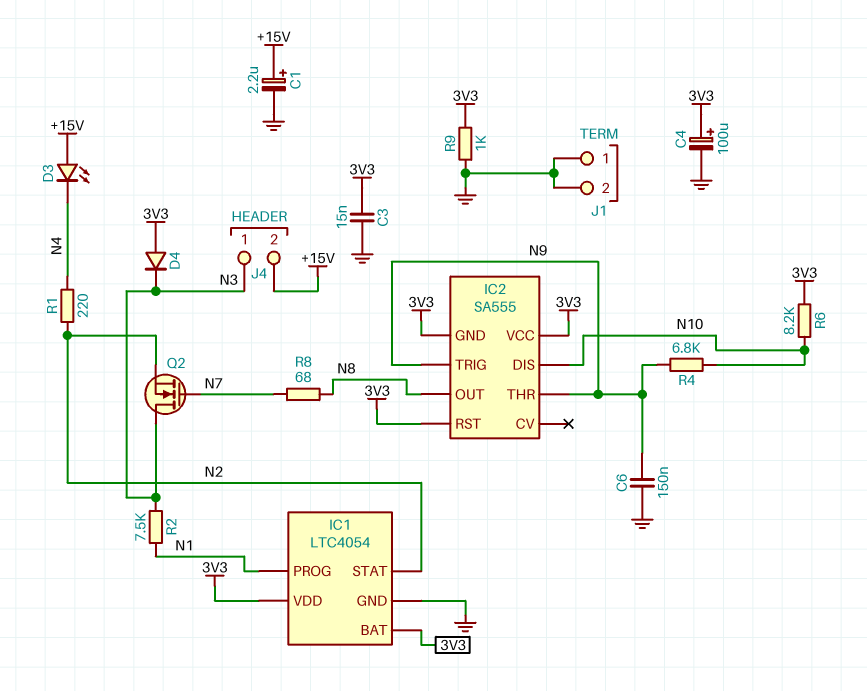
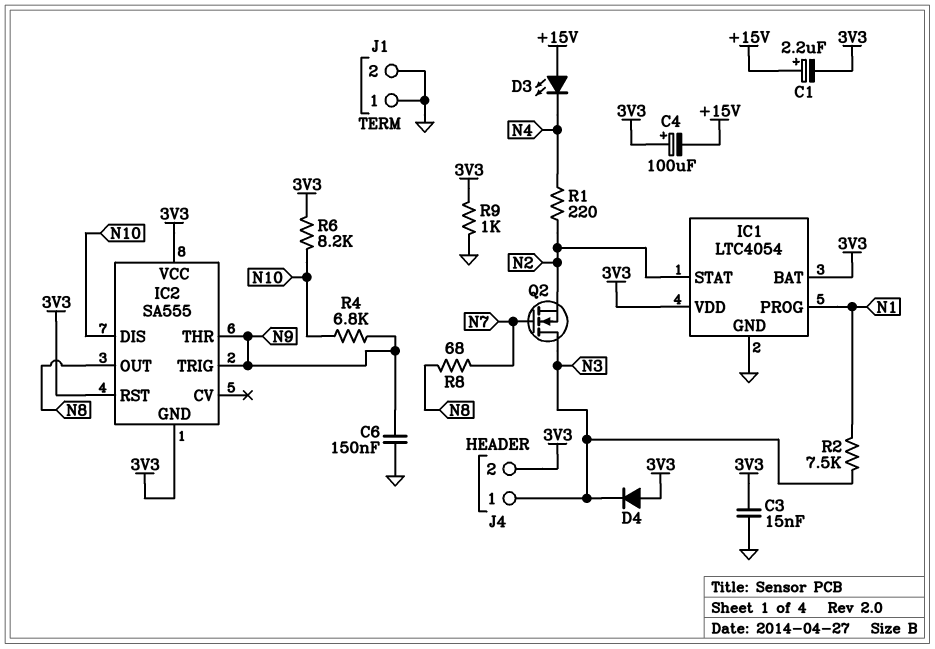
C1: 2.2uF (plus +15V, minus GND) -> 2.2uF (plus +15V, minus 3V3)
C4: 100uF (plus 3V3, minus GND) -> 100uF (plus 3V3, minus +15V)
J4 pin 2: +15V -> 3V3

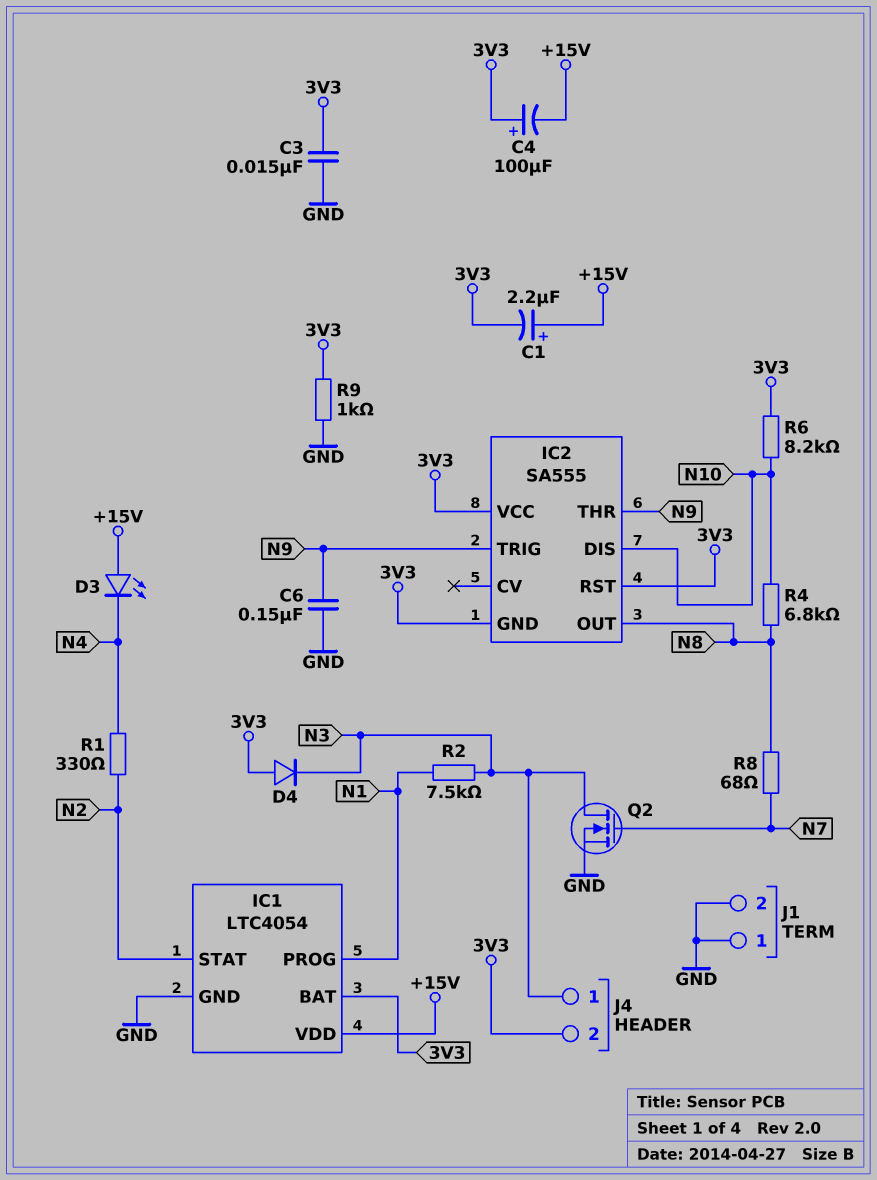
IC1 pin VDD: 3V3 -> +15V
Q2: NMOS (G N7, D N3, S N2) -> NMOS (G N7, D N3, S GND)
R1: 220 (N2, N4) -> 330 (N2, N4)
R4: 6.8k (N9, N10) -> 6.8k (N8, N10)

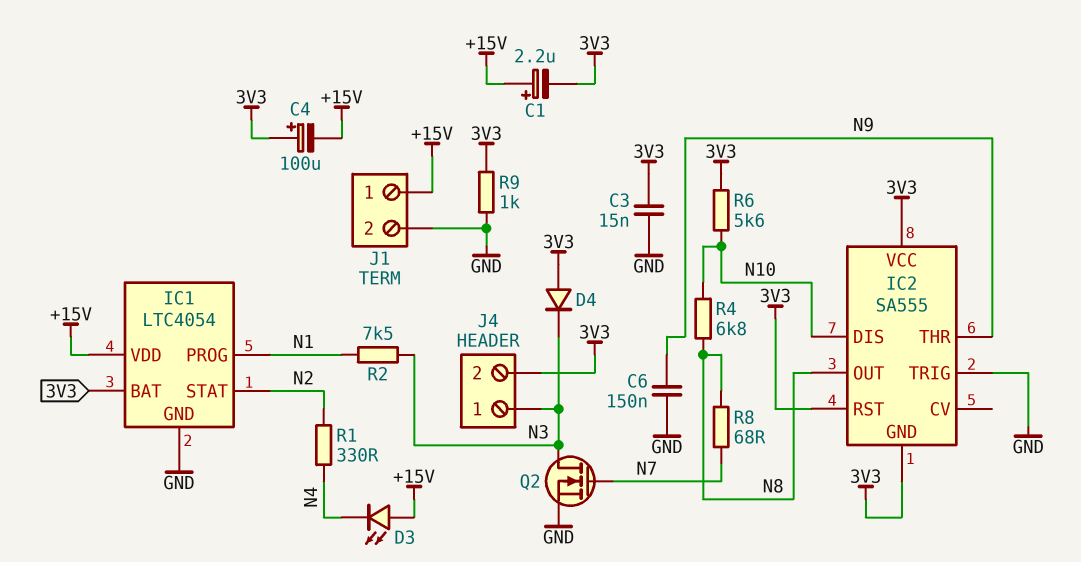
IC2 pin TRIG: N9 -> GND
J1 pin 1: GND -> +15V
R6: 8.2k (3V3, N10) -> 5.6k (3V3, N10)

